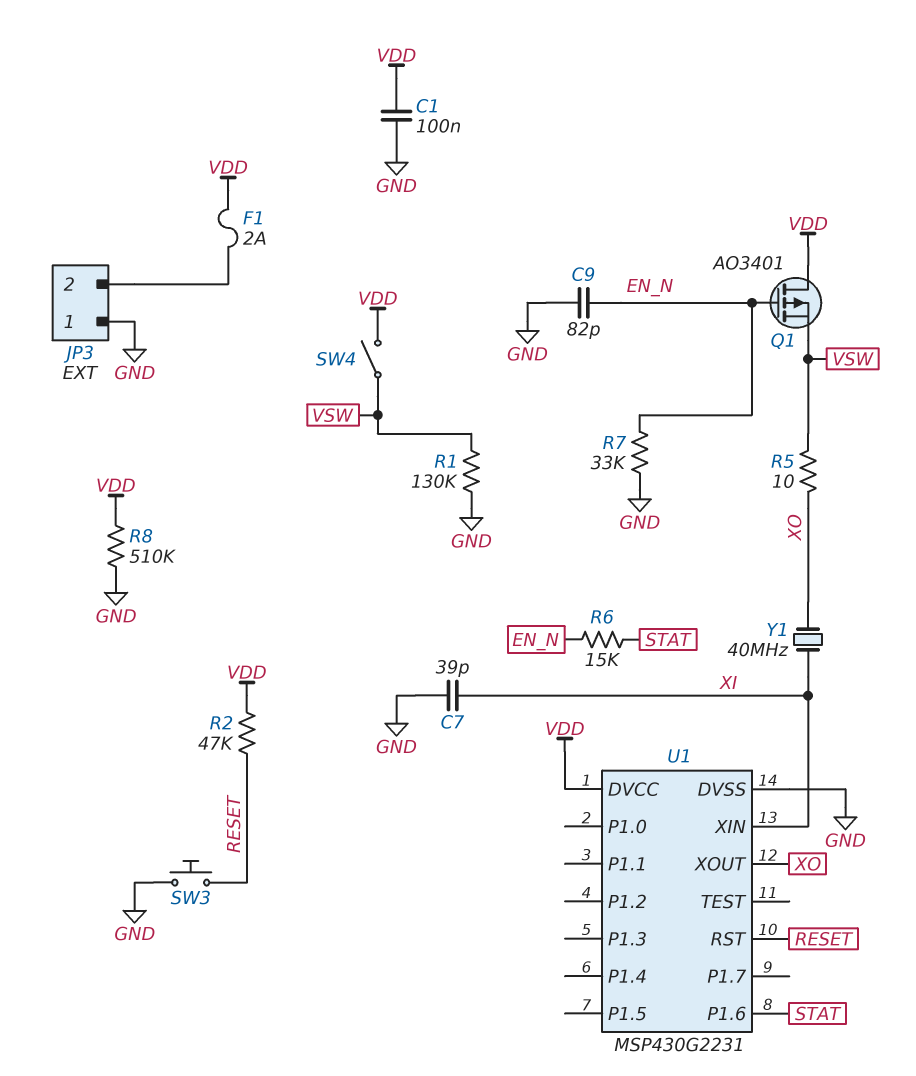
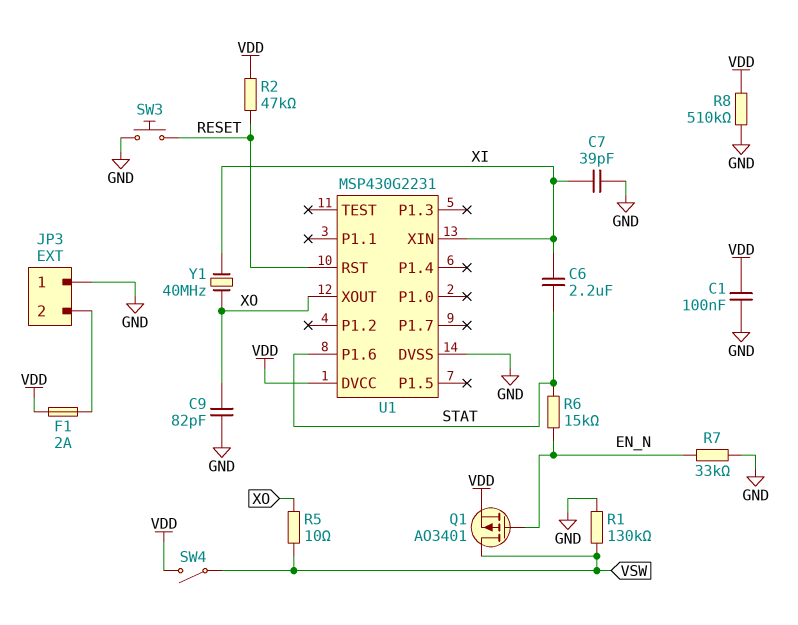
C6: none -> 2.2uF (STAT, XI)
C9: 82pF (EN_N, GND) -> 82pF (GND, XO)
Q1: PMOS AO3401 (G EN_N, D VDD, S VSW) -> PMOS AO3401 (G EN_N, D VSW, S VDD)

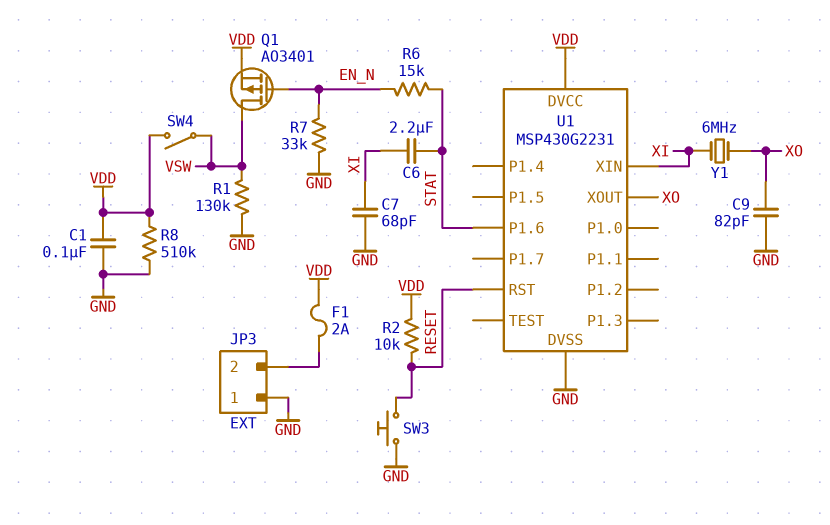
C7: 39pF (GND, XI) -> 68pF (GND, XI)
R2: 47k (RESET, VDD) -> 10k (RESET, VDD)
R5: 10 (VSW, XO) -> none
Y1: 40MHz (XI, XO) -> 6MHz (XI, XO)

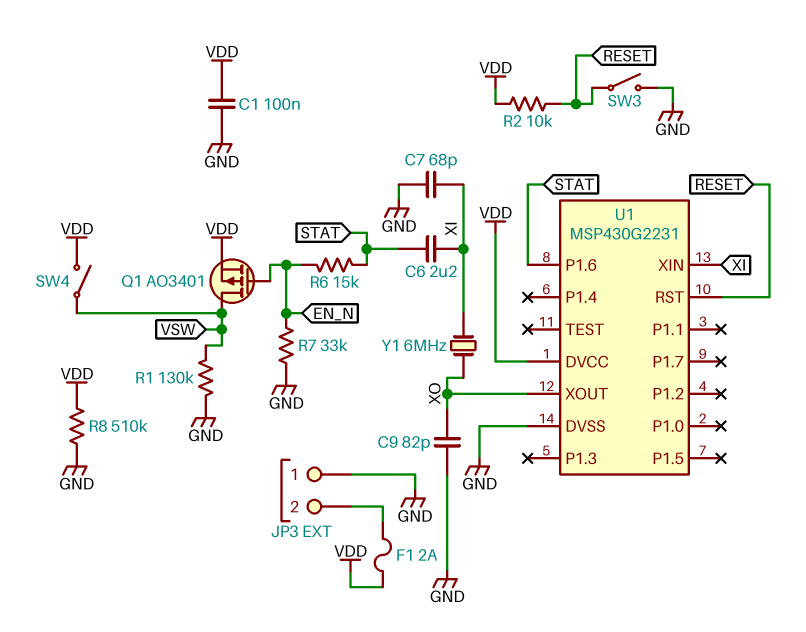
SW3: button (GND, RESET) -> switch (GND, RESET)

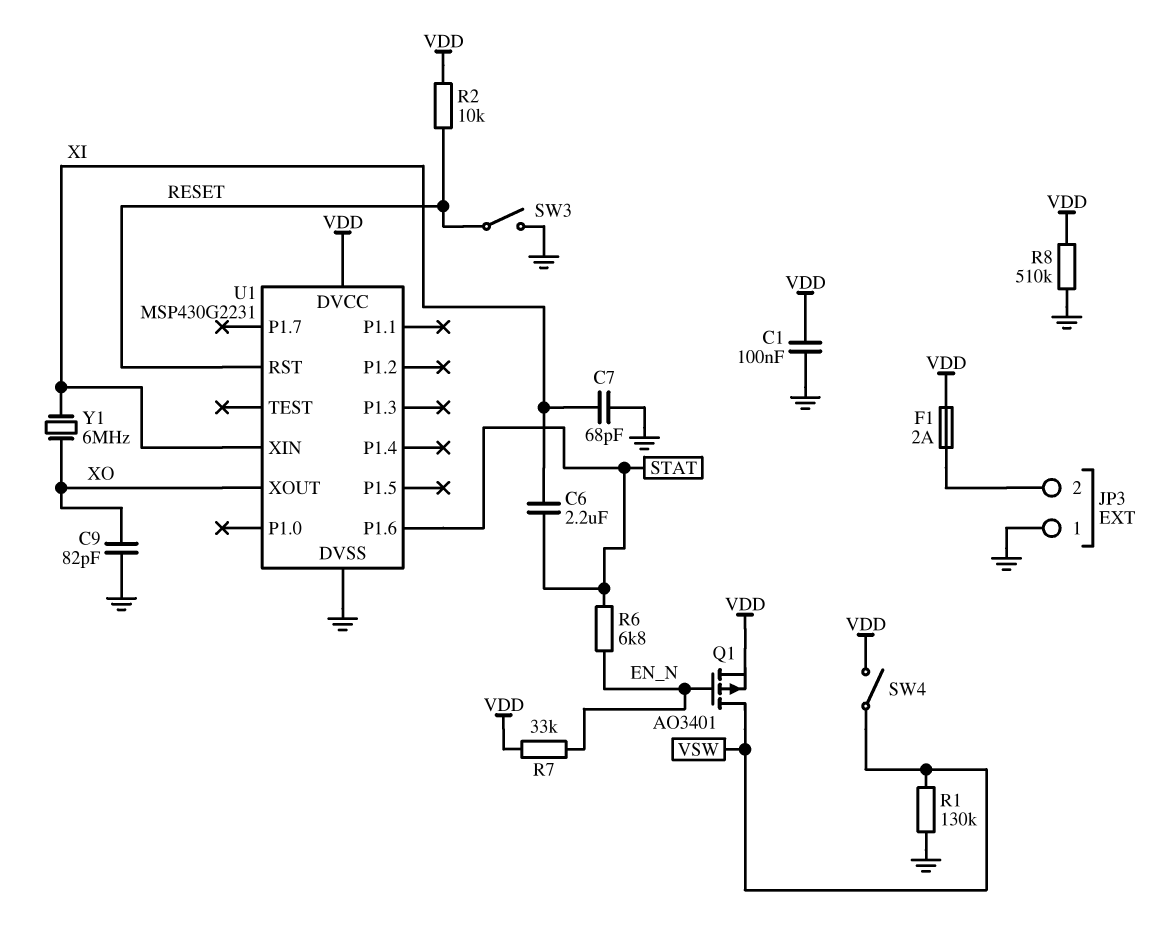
R6: 15k (EN_N, STAT) -> 6.8k (EN_N, STAT)
R7: 33k (EN_N, GND) -> 33k (EN_N, VDD)

